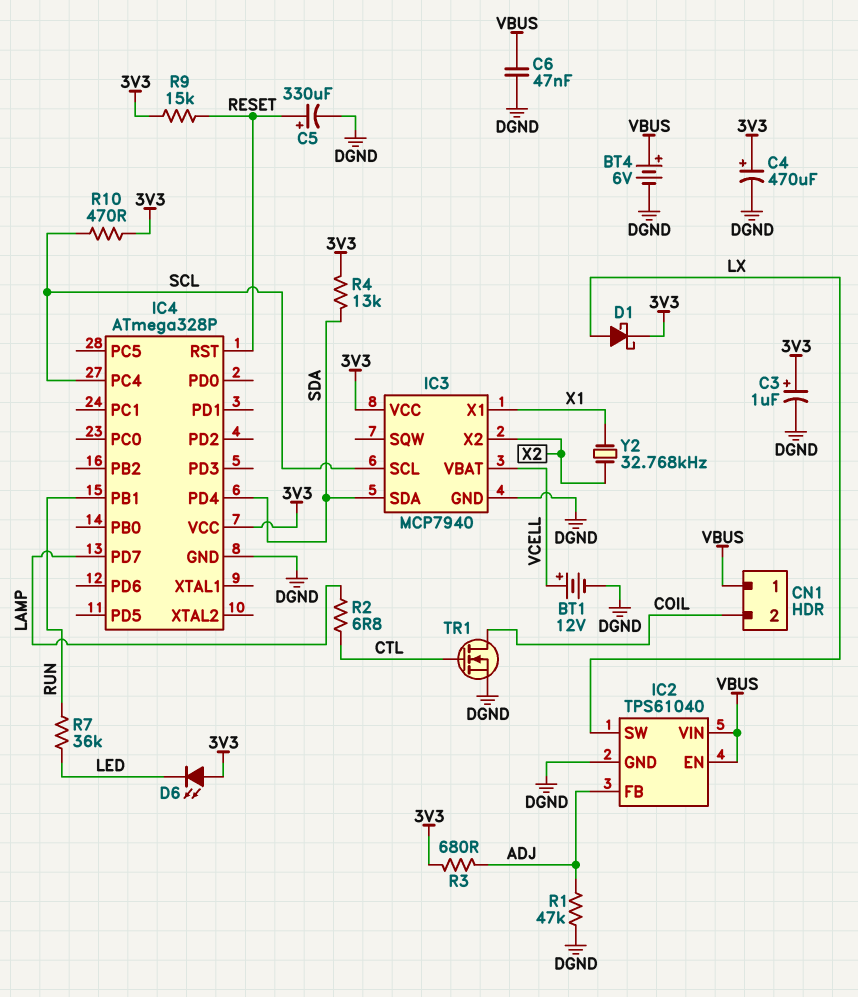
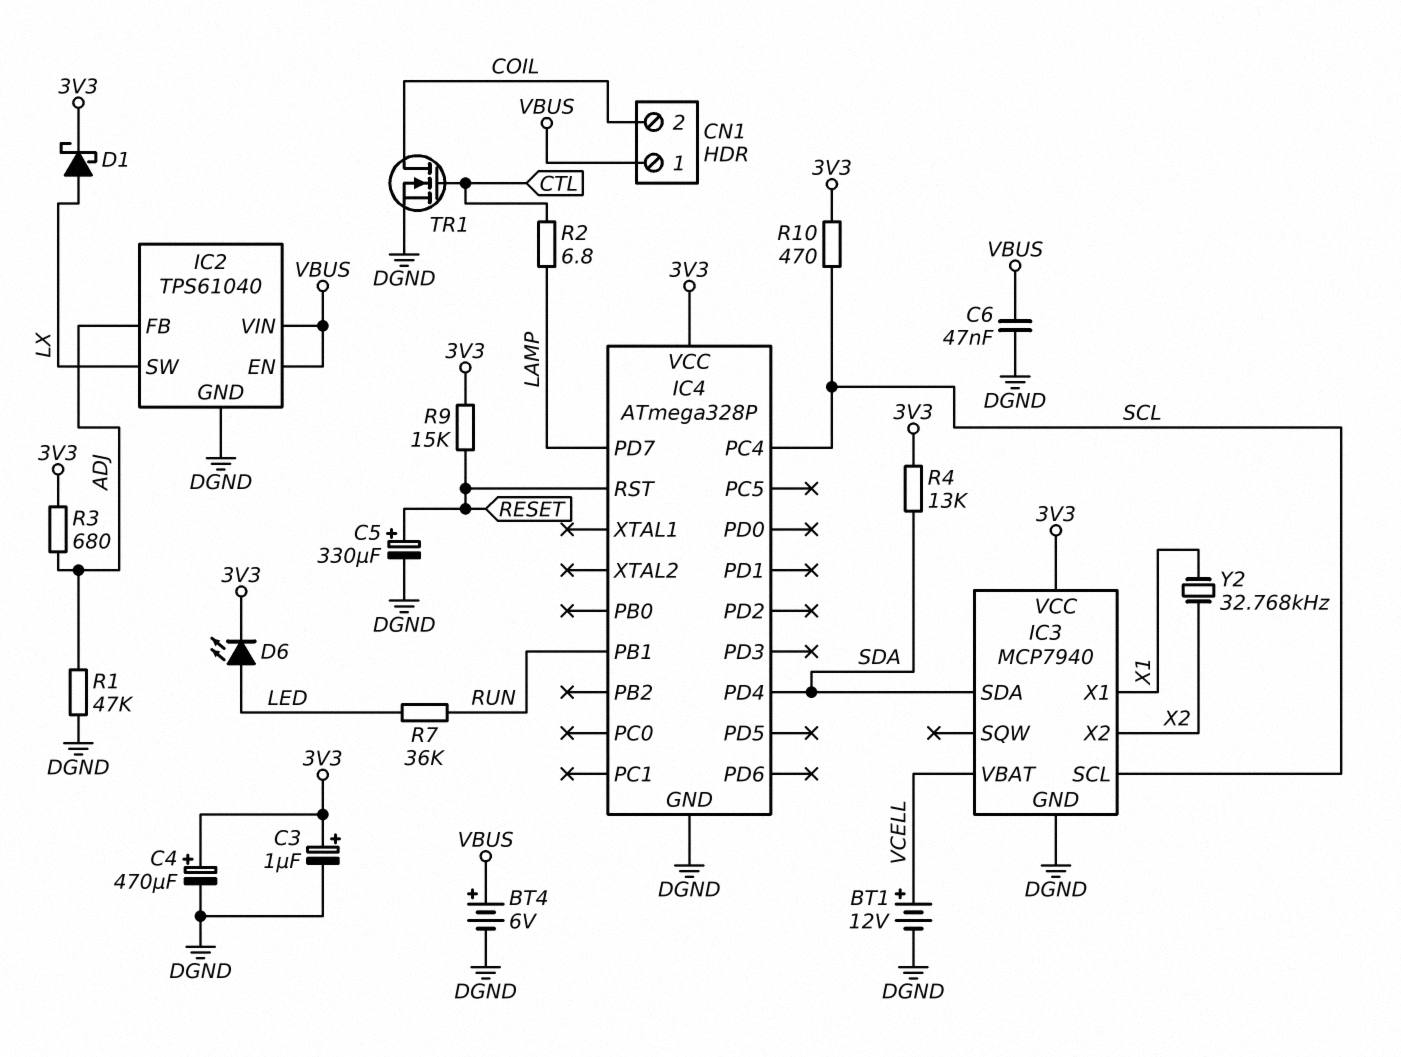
D6: LED (A 3V3, K LED) -> LED (A LED, K 3V3)

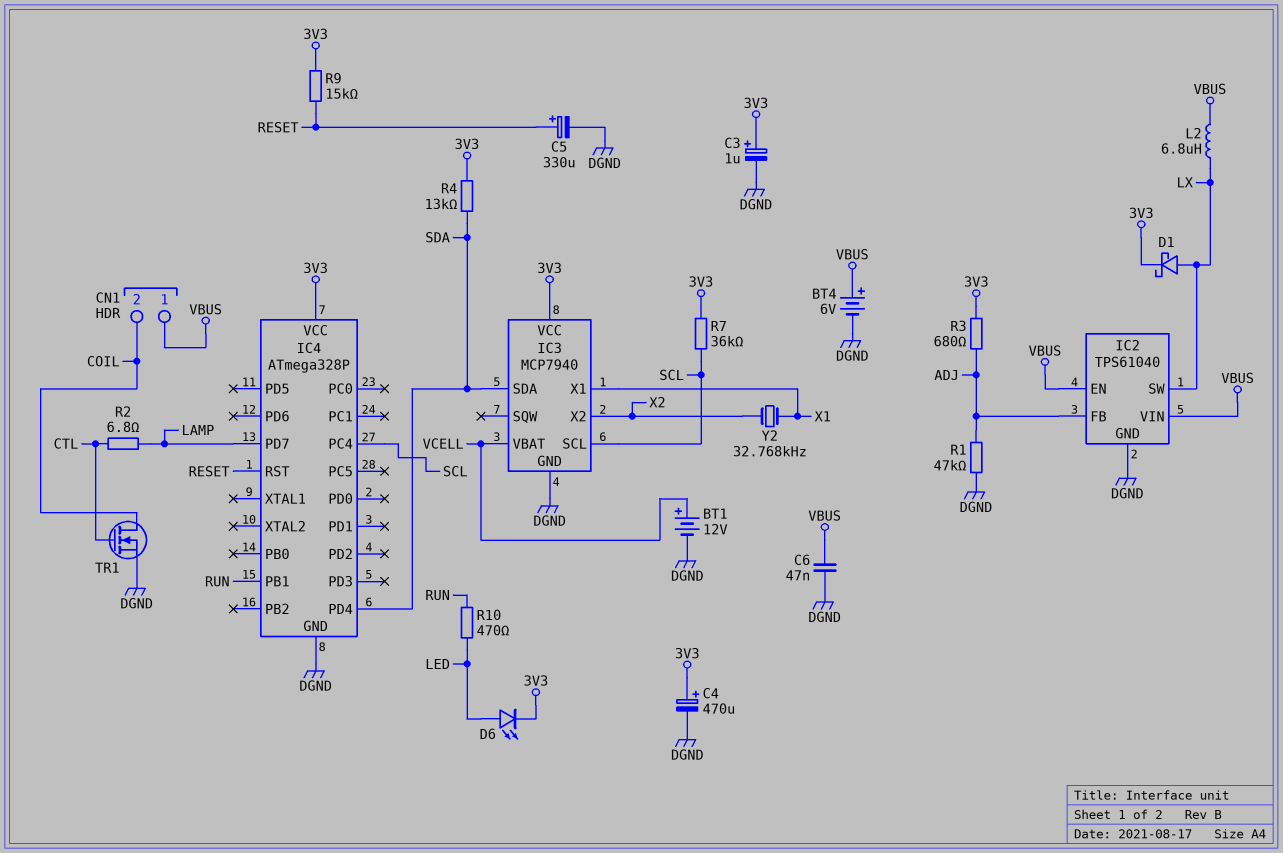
L2: none -> 6.8uH (LX, VBUS)
R7: 36k (LED, RUN) -> 36k (3V3, SCL)
R10: 470 (3V3, SCL) -> 470 (LED, RUN)

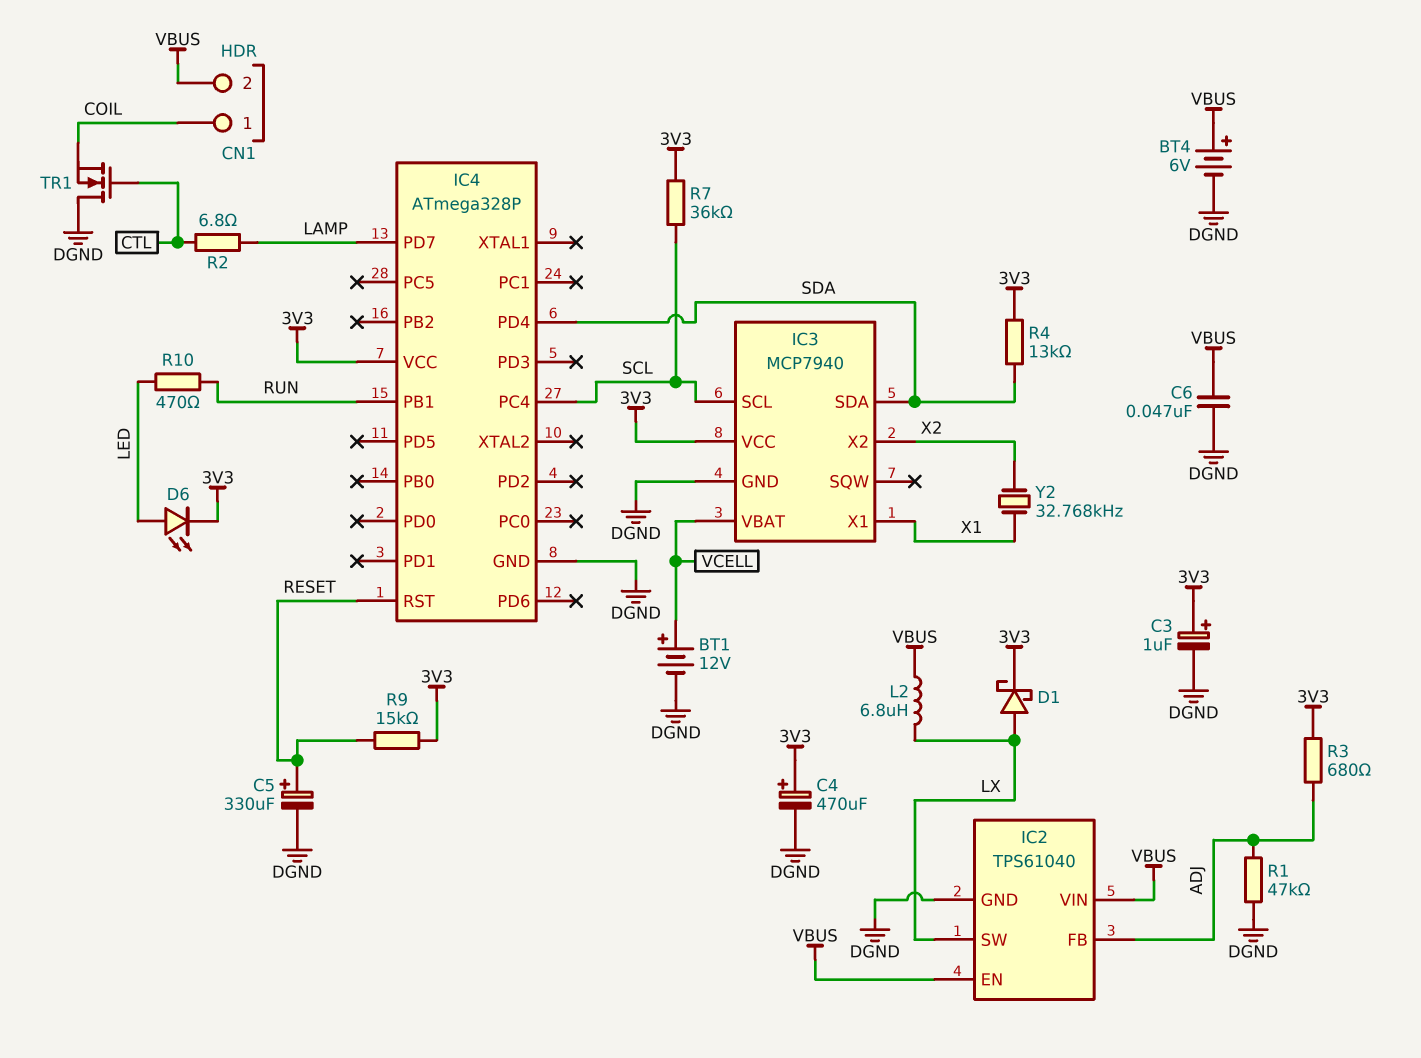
CN1 pin 1: VBUS -> COIL
CN1 pin 2: COIL -> VBUS
TR1: NMOS (G CTL, D COIL, S DGND) -> NMOS (G CTL, D DGND, S COIL)

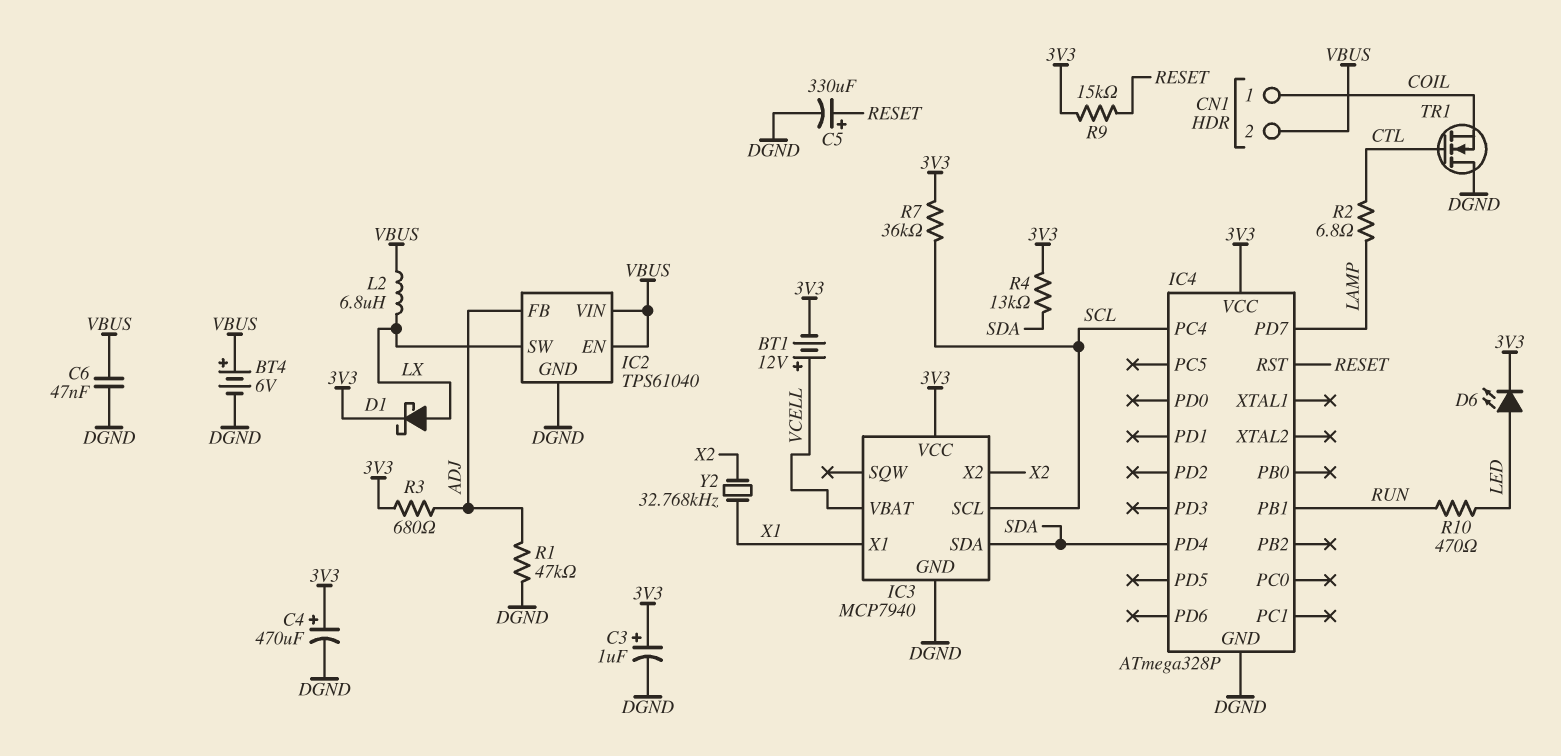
BT1: 12V (plus VCELL, minus DGND) -> 12V (plus VCELL, minus 3V3)

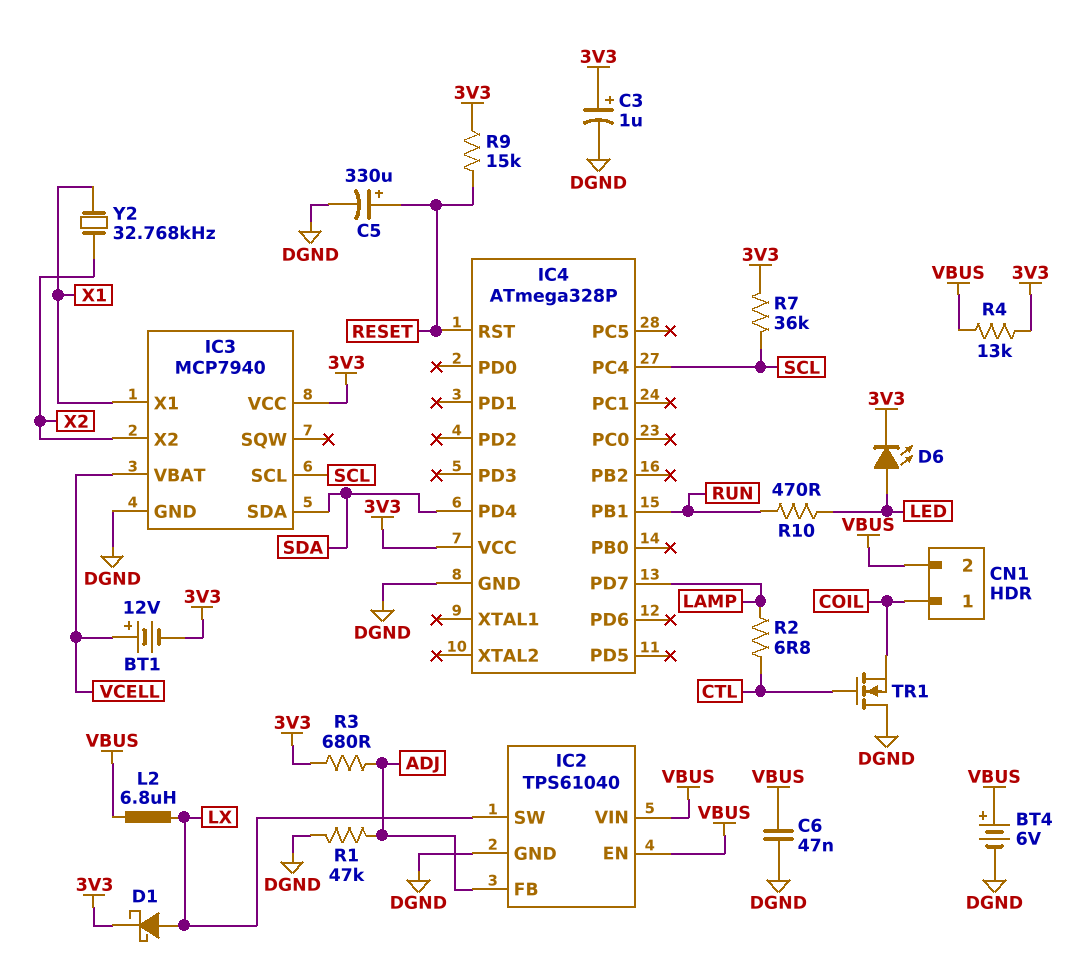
C4: 470uF (plus 3V3, minus DGND) -> none
R4: 13k (3V3, SDA) -> 13k (3V3, VBUS)

